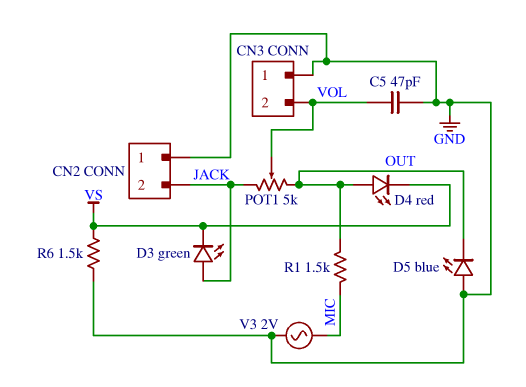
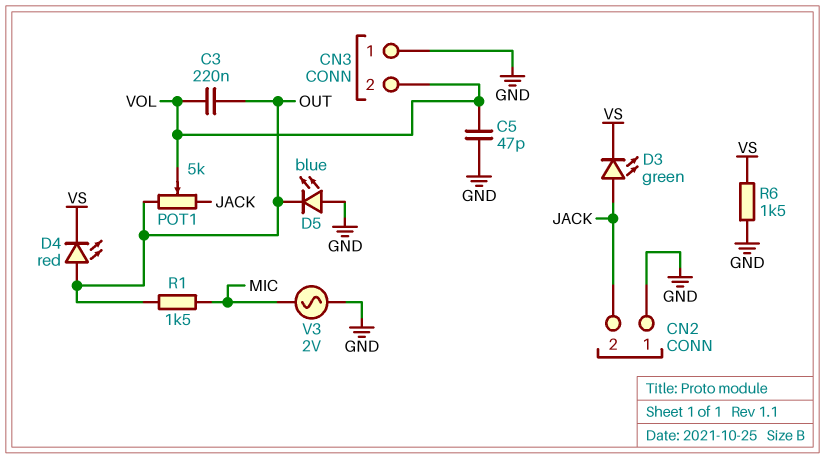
C3: none -> 220nF (OUT, VOL)

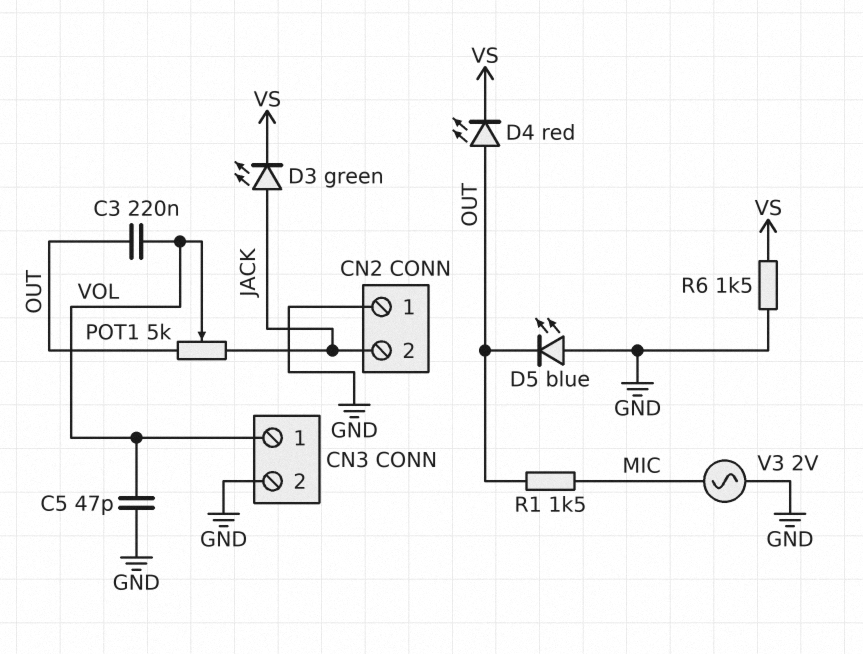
CN3 pin 1: GND -> VOL
CN3 pin 2: VOL -> GND

